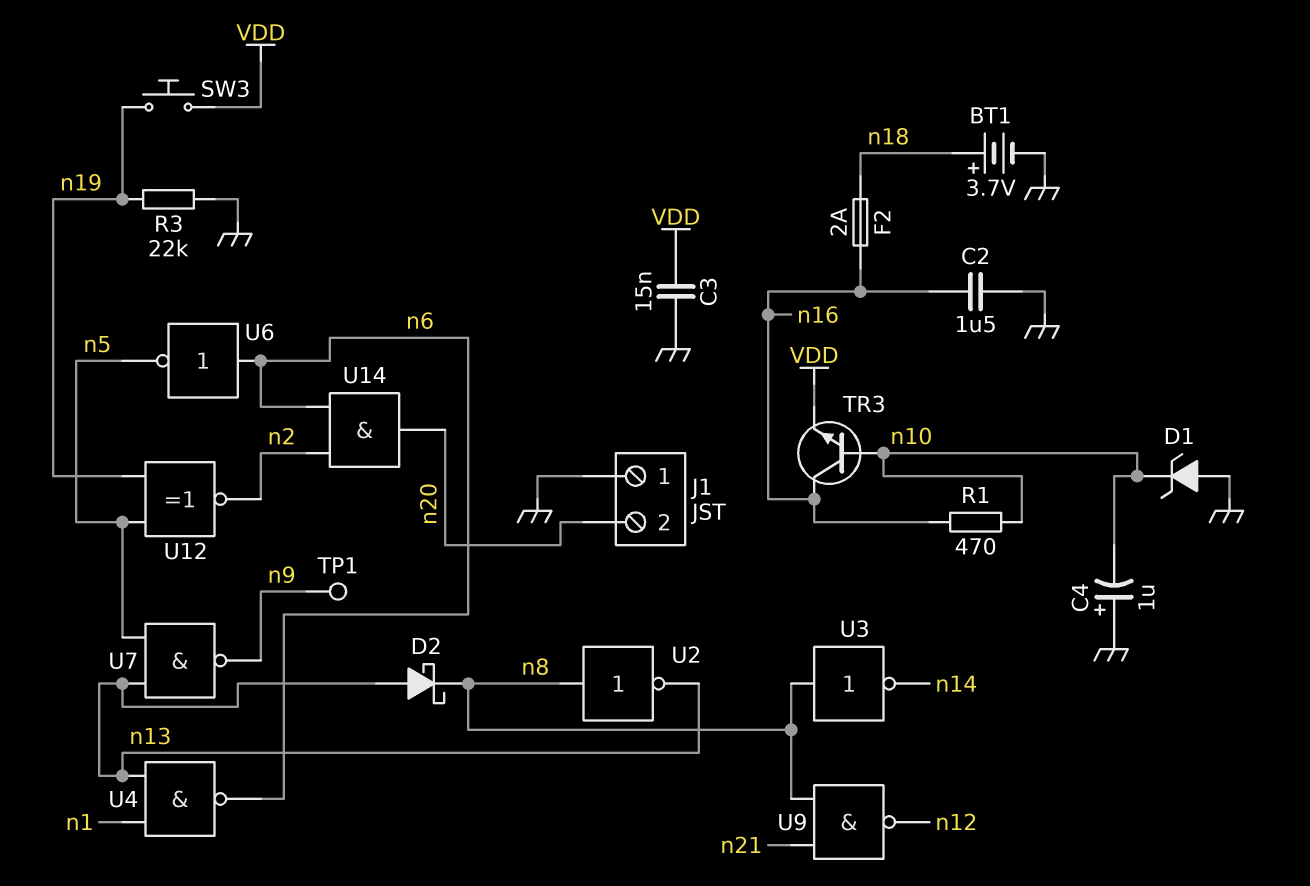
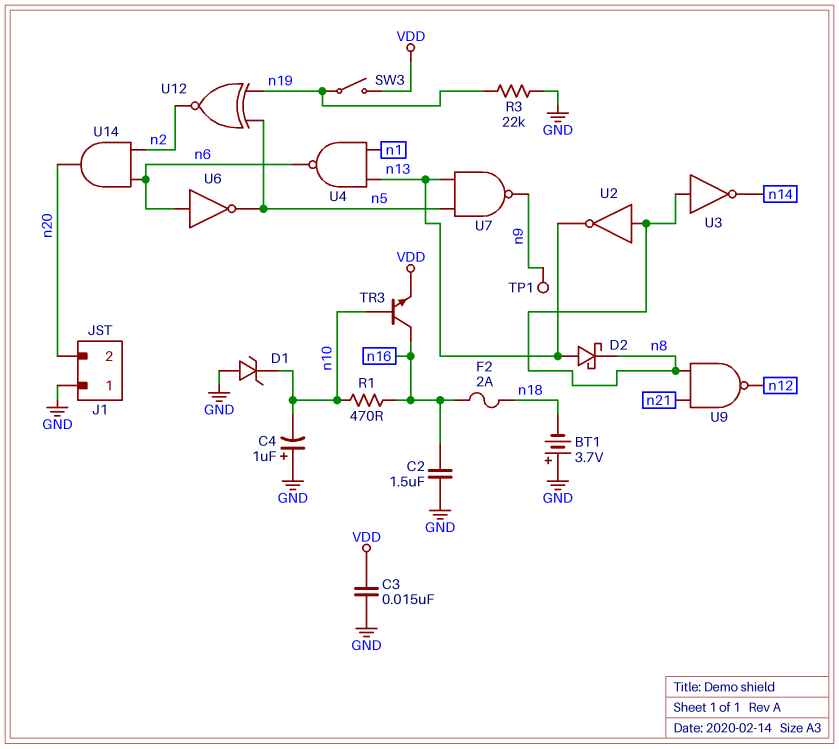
BT1: 3.7V (plus n18, minus GND) -> 3.7V (plus GND, minus n18)
SW3: button (VDD, n19) -> switch (VDD, n19)

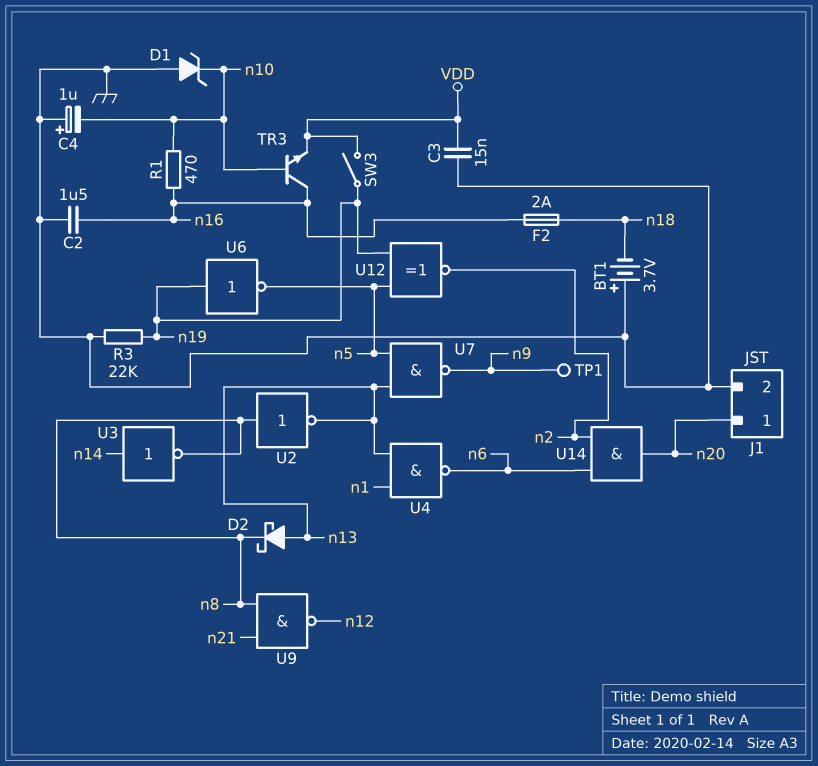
J1 pin 1: GND -> n20
J1 pin 2: n20 -> GND
U3: NOT (in n8, out n14) -> NOT (in n14, out n8)
U6: NOT (in n6, out n5) -> NOT (in n19, out n5)

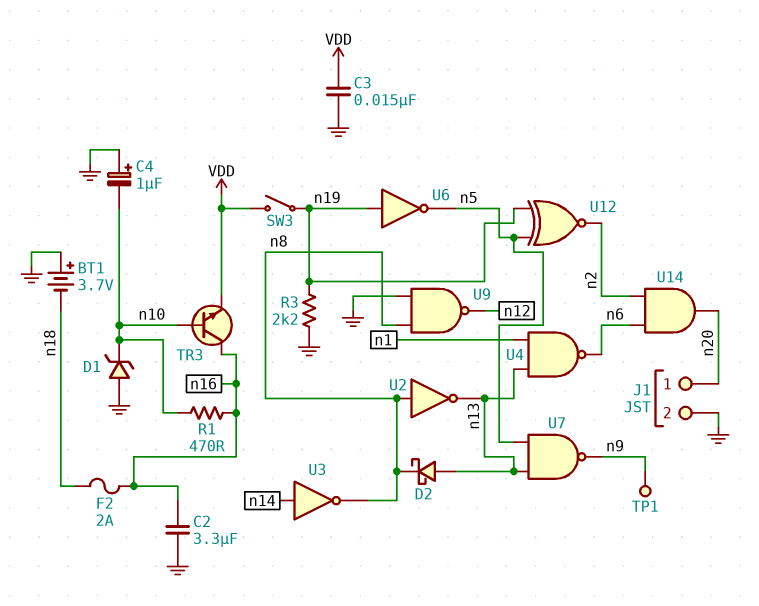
C2: 1.5uF (GND, n16) -> 3.3uF (GND, n16)
R3: 22k (GND, n19) -> 2.2k (GND, n19)
U9: NAND (in n8, in n21, out n12) -> NAND (in GND, in n8, out n12)

